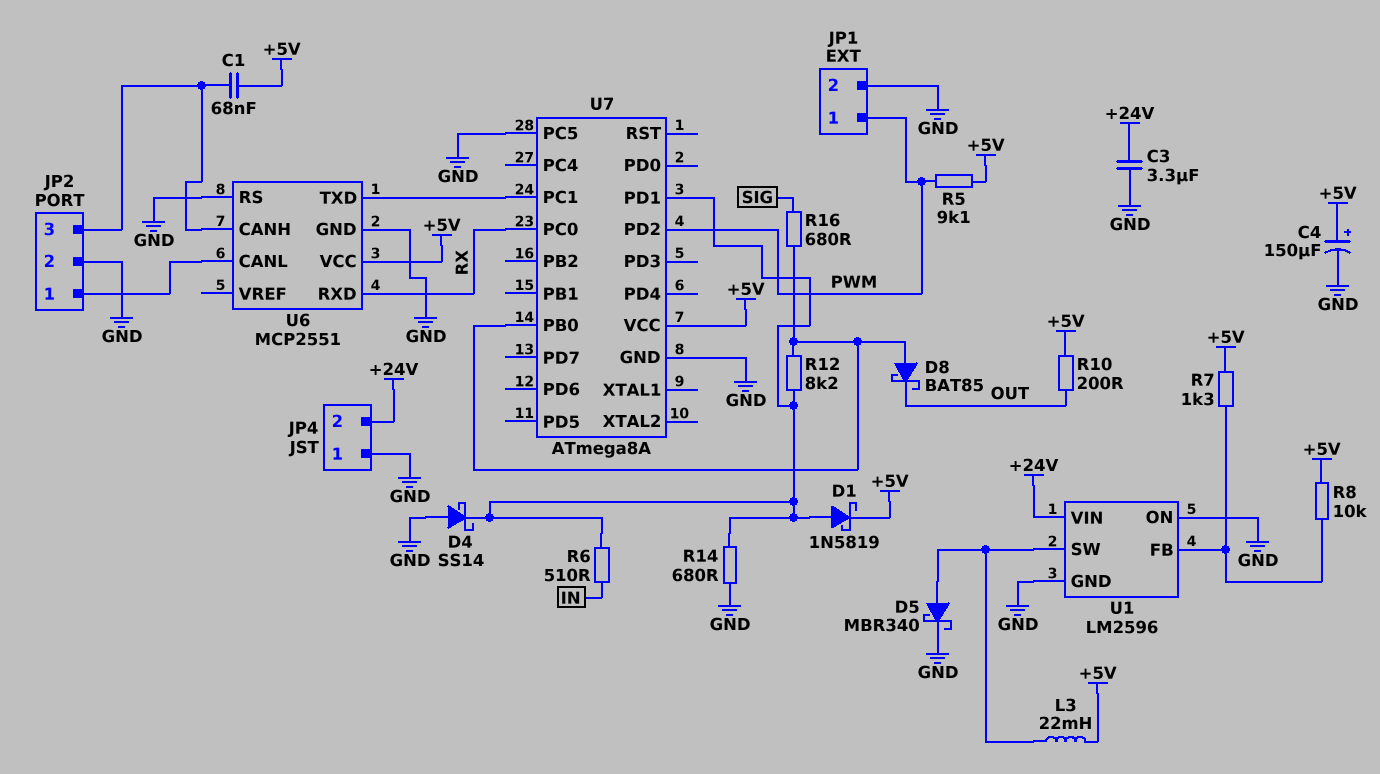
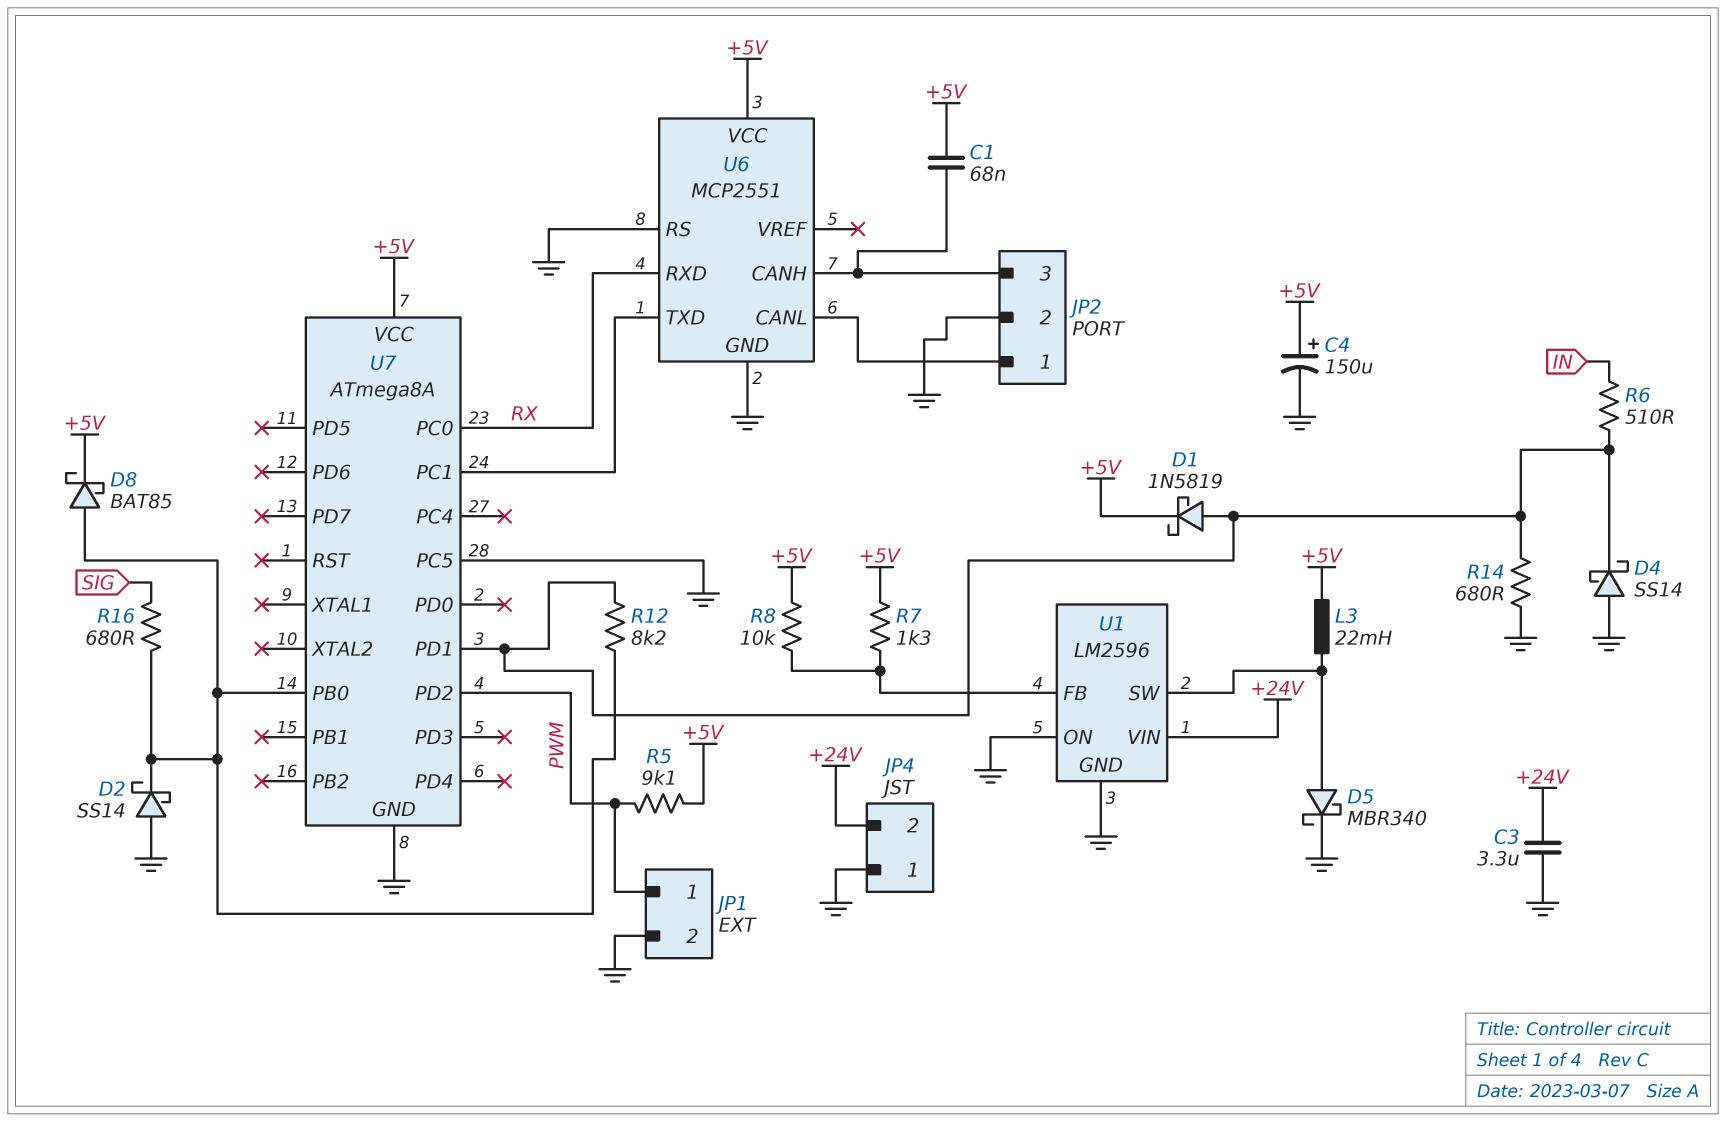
D2: none -> schottky SS14 (A GND, K U7/PB0)
D8: schottky BAT85 (A U7/PB0, K OUT) -> schottky BAT85 (A U7/PB0, K +5V)
R10: 200 (+5V, OUT) -> none

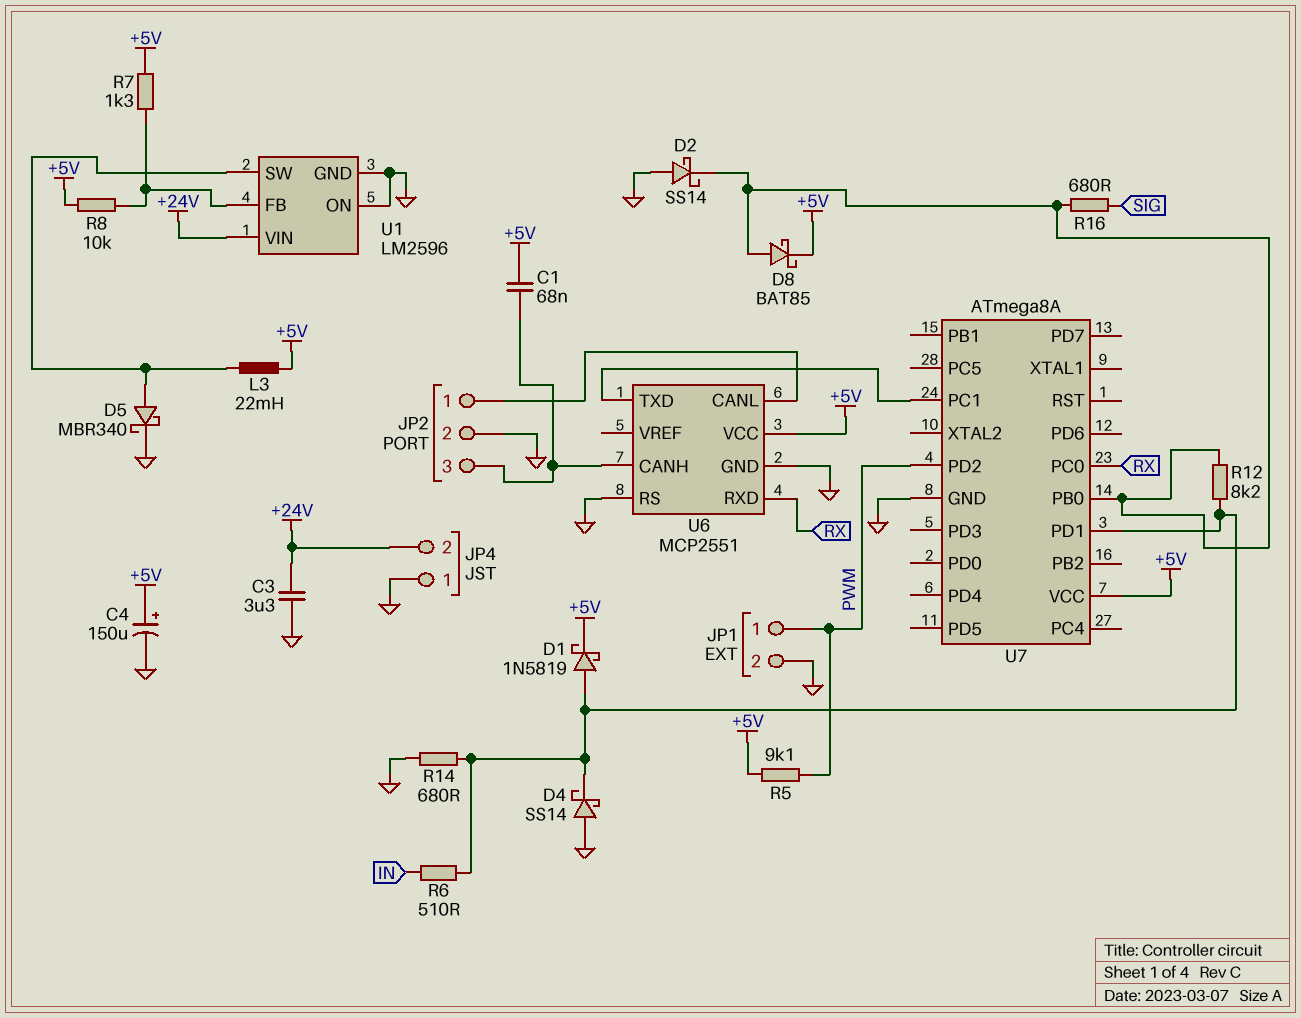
U7 pin PC5: GND -> none

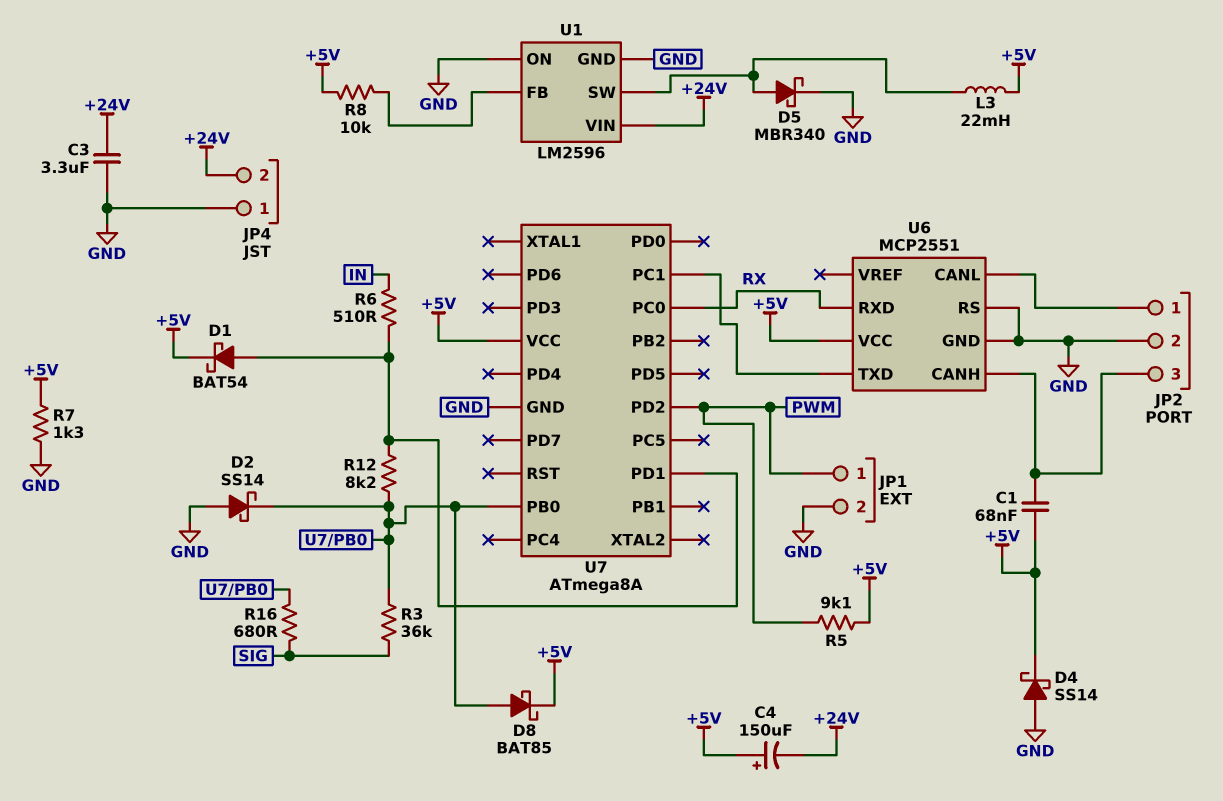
C4: 150uF (plus +5V, minus GND) -> 150uF (plus +5V, minus +24V)
D1: schottky 1N5819 (A U7/PD1, K +5V) -> schottky BAT54 (A U7/PD1, K +5V)
D4: schottky SS14 (A GND, K U7/PD1) -> schottky SS14 (A GND, K +5V)
R3: none -> 36k (SIG, U7/PB0)
R7: 1.3k (+5V, U1/FB) -> 1.3k (+5V, GND)
R14: 680 (GND, U7/PD1) -> none

